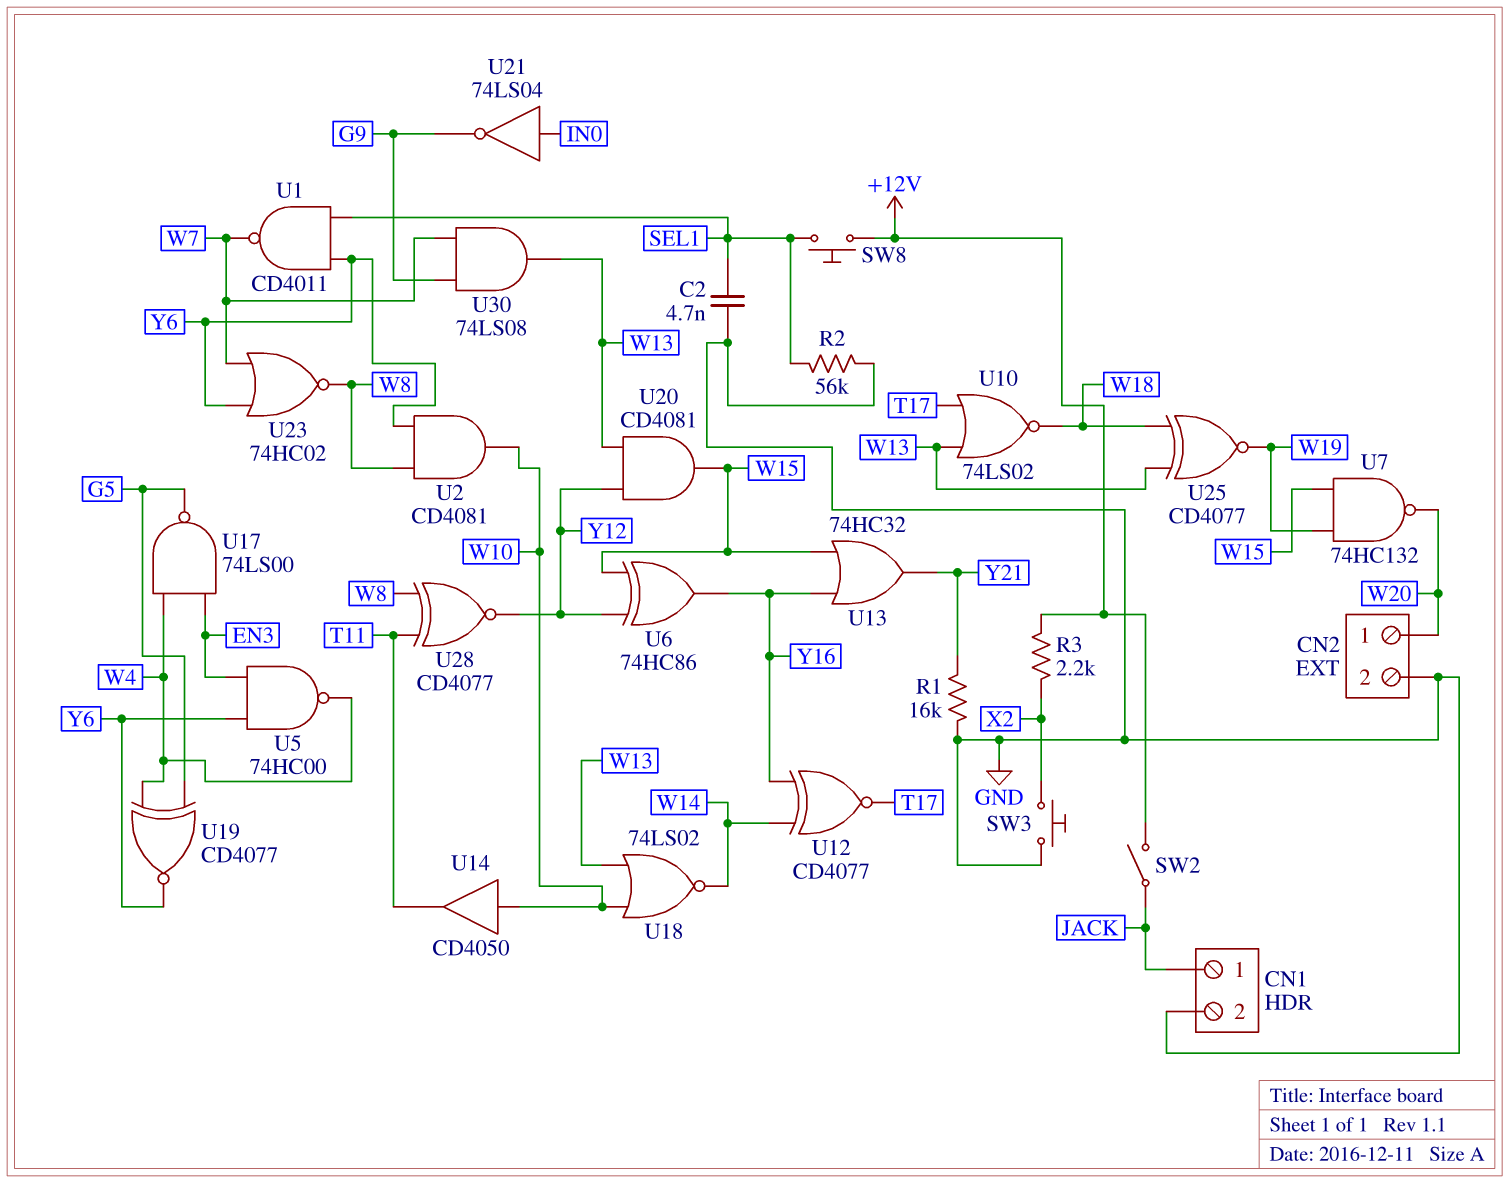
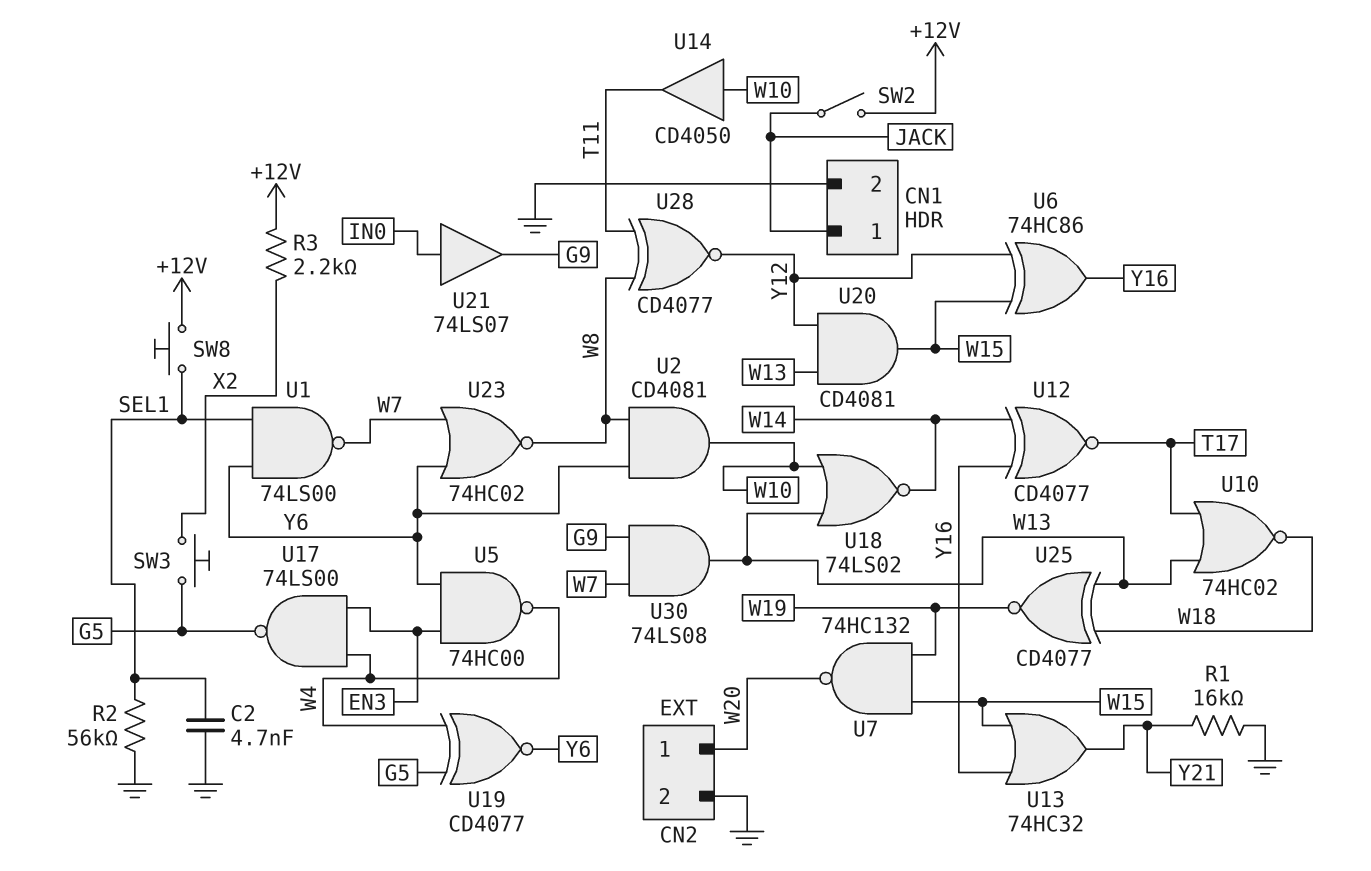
SW3: button (GND, X2) -> button (G5, X2)
U1: NAND CD4011 (in SEL1, in Y6, out W7) -> NAND 74LS00 (in SEL1, in Y6, out W7)
U10: NOR 74LS02 (in T17, in W13, out W18) -> NOR 74HC02 (in T17, in W13, out W18)
U21: NOT 74LS04 (in IN0, out G9) -> buffer 74LS07 (in IN0, out G9)

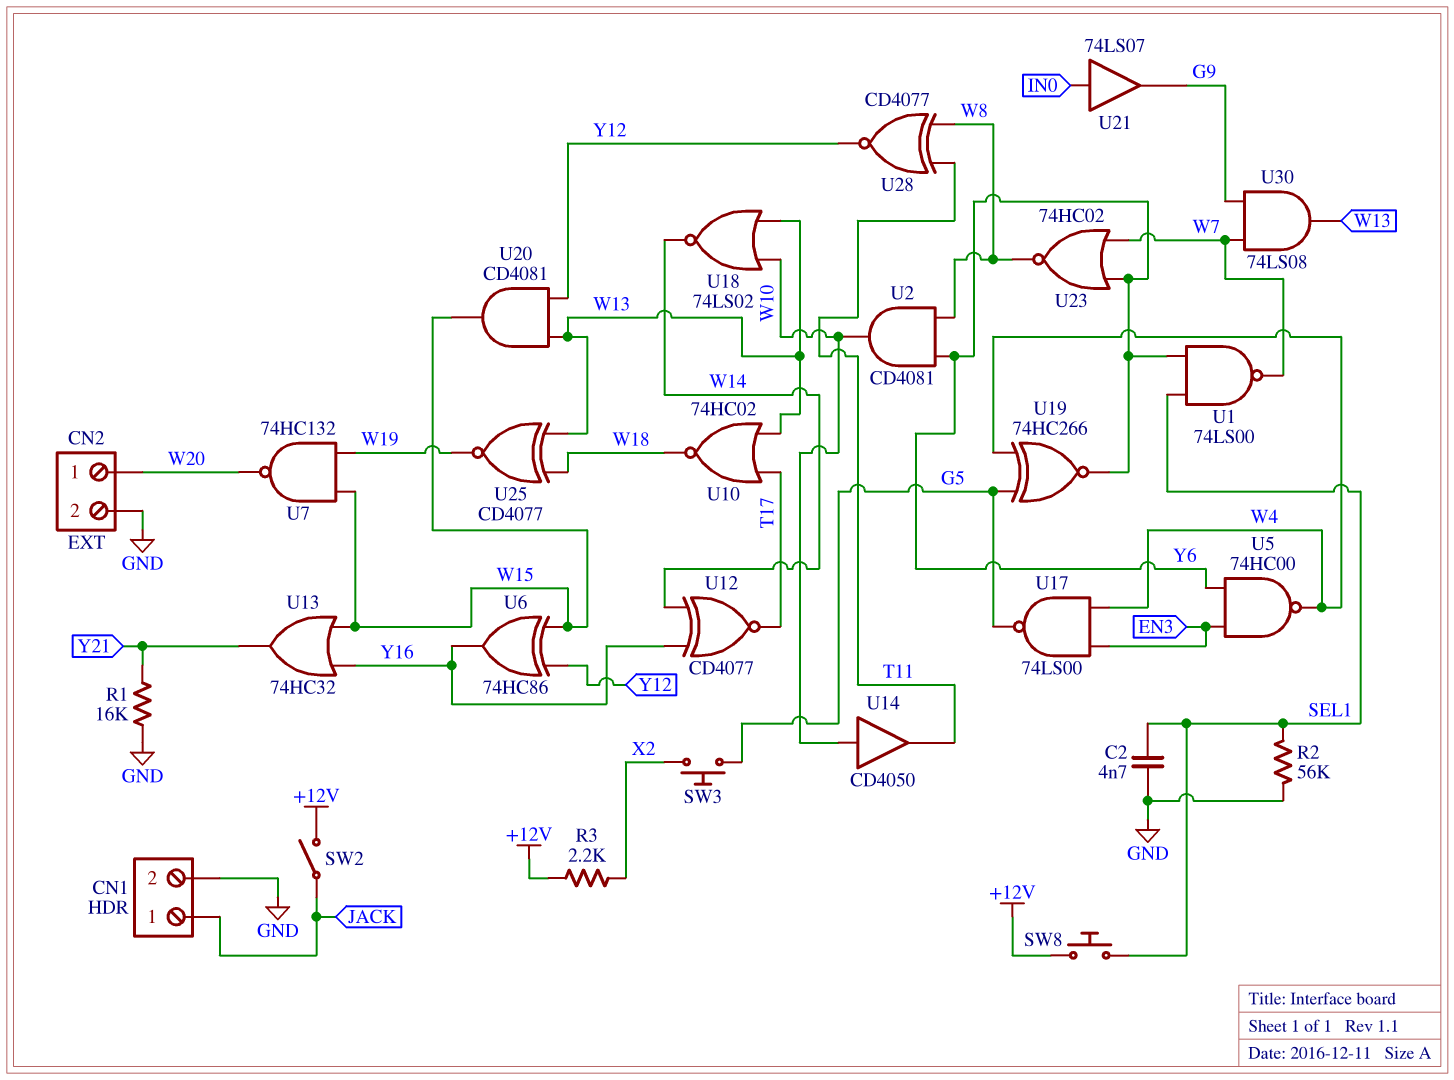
U19: XNOR CD4077 (in G5, in W4, out Y6) -> XNOR 74HC266 (in G5, in W4, out Y6)

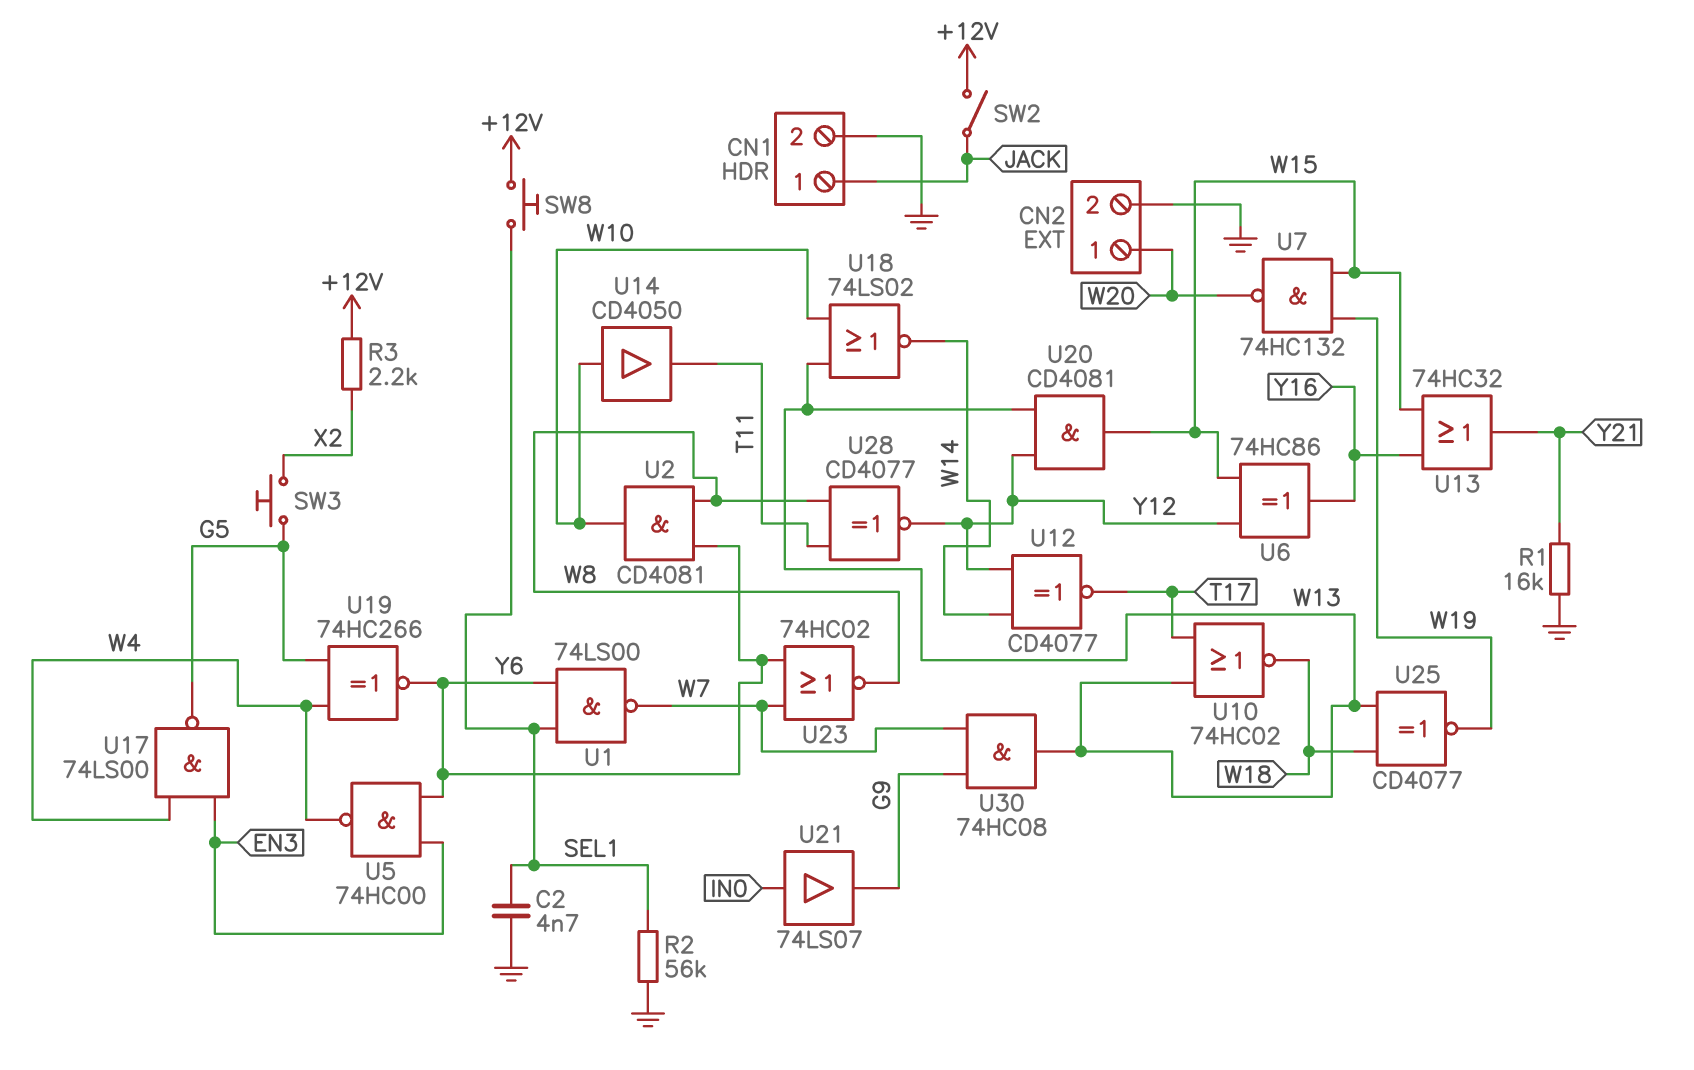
U12: XNOR CD4077 (in W14, in Y16, out T17) -> XNOR CD4077 (in W14, in Y12, out T17)
U30: AND 74LS08 (in G9, in W7, out W13) -> AND 74HC08 (in G9, in W7, out W13)

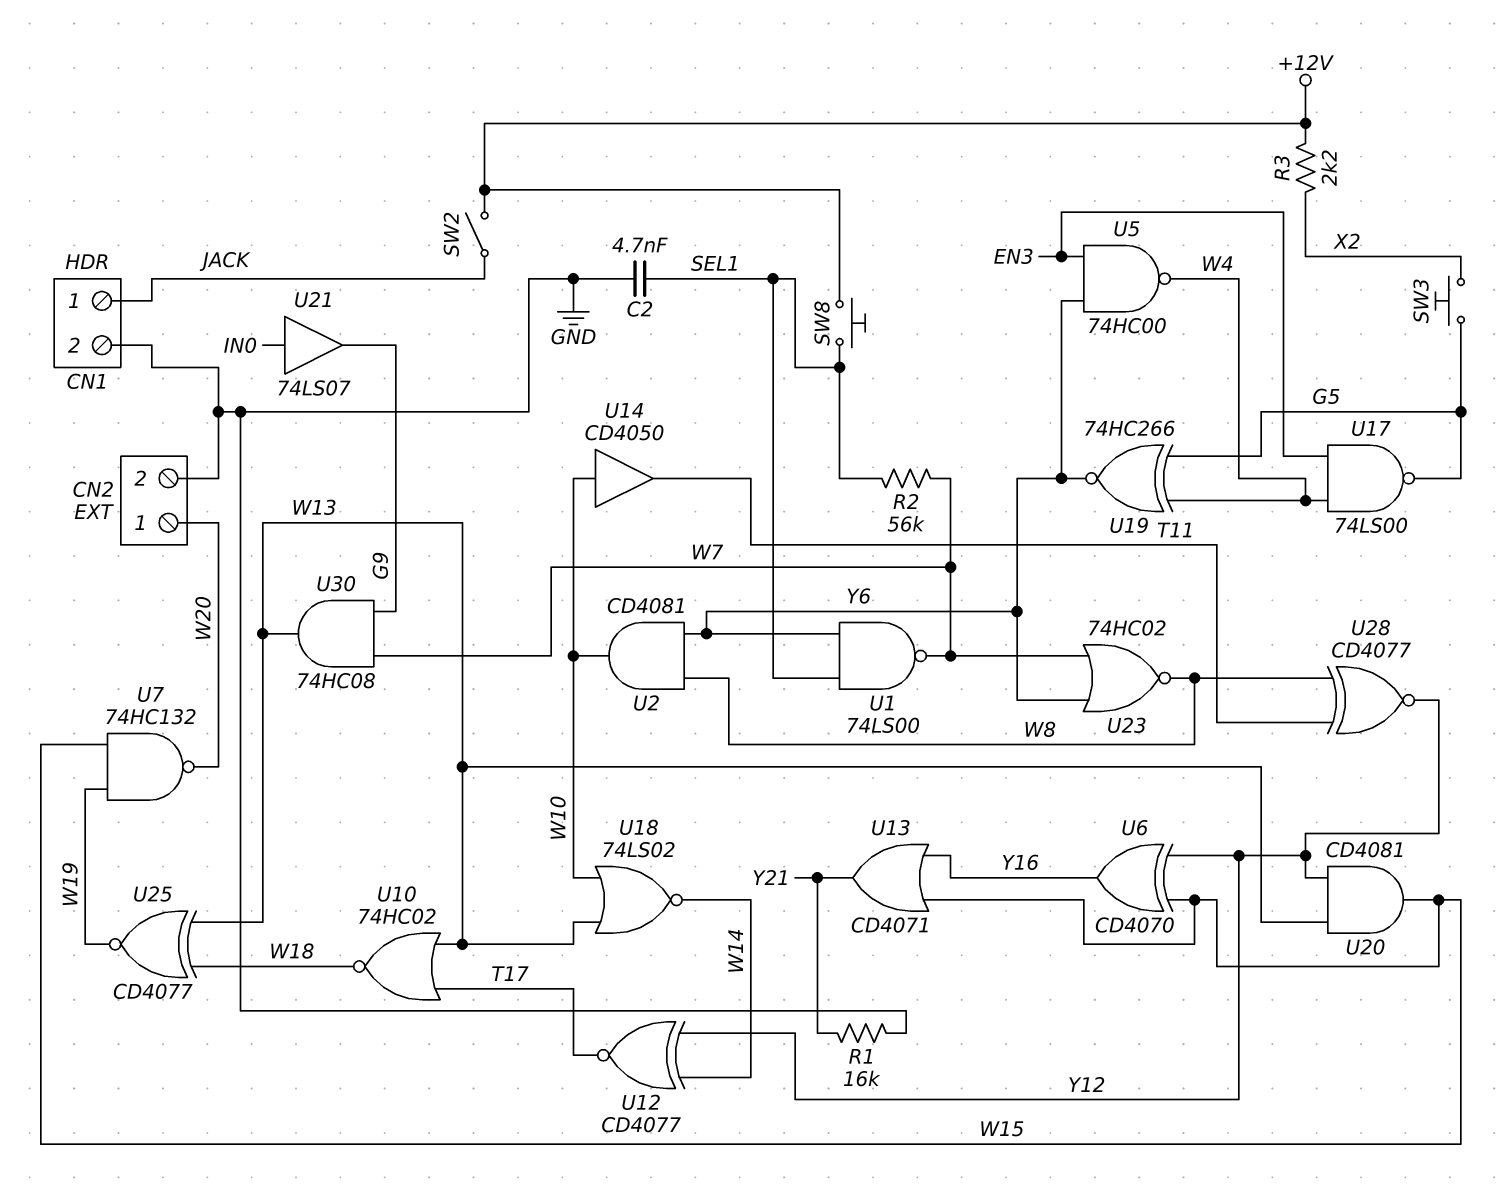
R2: 56k (GND, SEL1) -> 56k (SEL1, W7)
U6: XOR 74HC86 (in W15, in Y12, out Y16) -> XOR CD4070 (in W15, in Y12, out Y16)
U13: OR 74HC32 (in W15, in Y16, out Y21) -> OR CD4071 (in W15, in Y16, out Y21)

